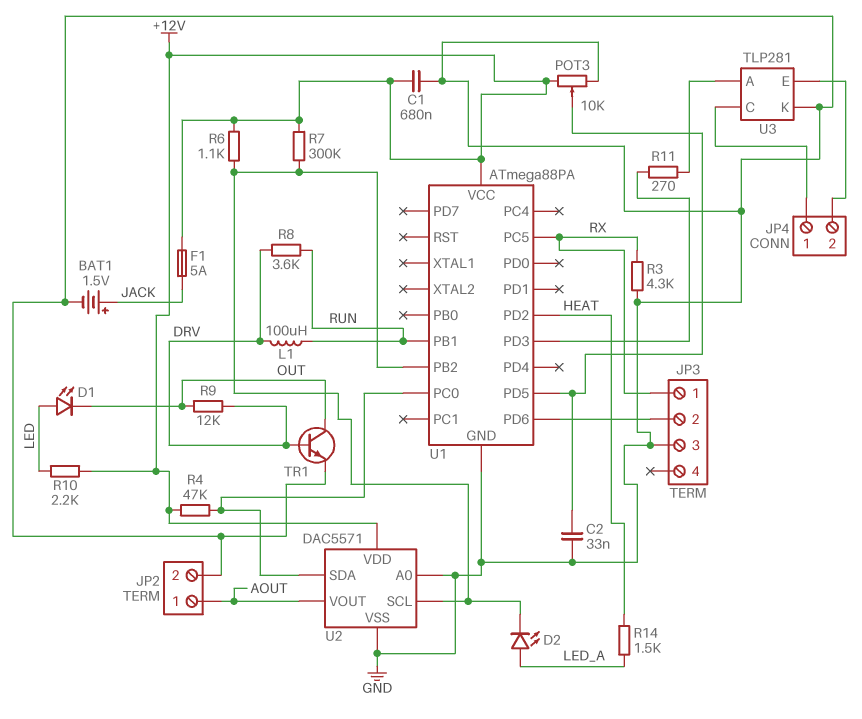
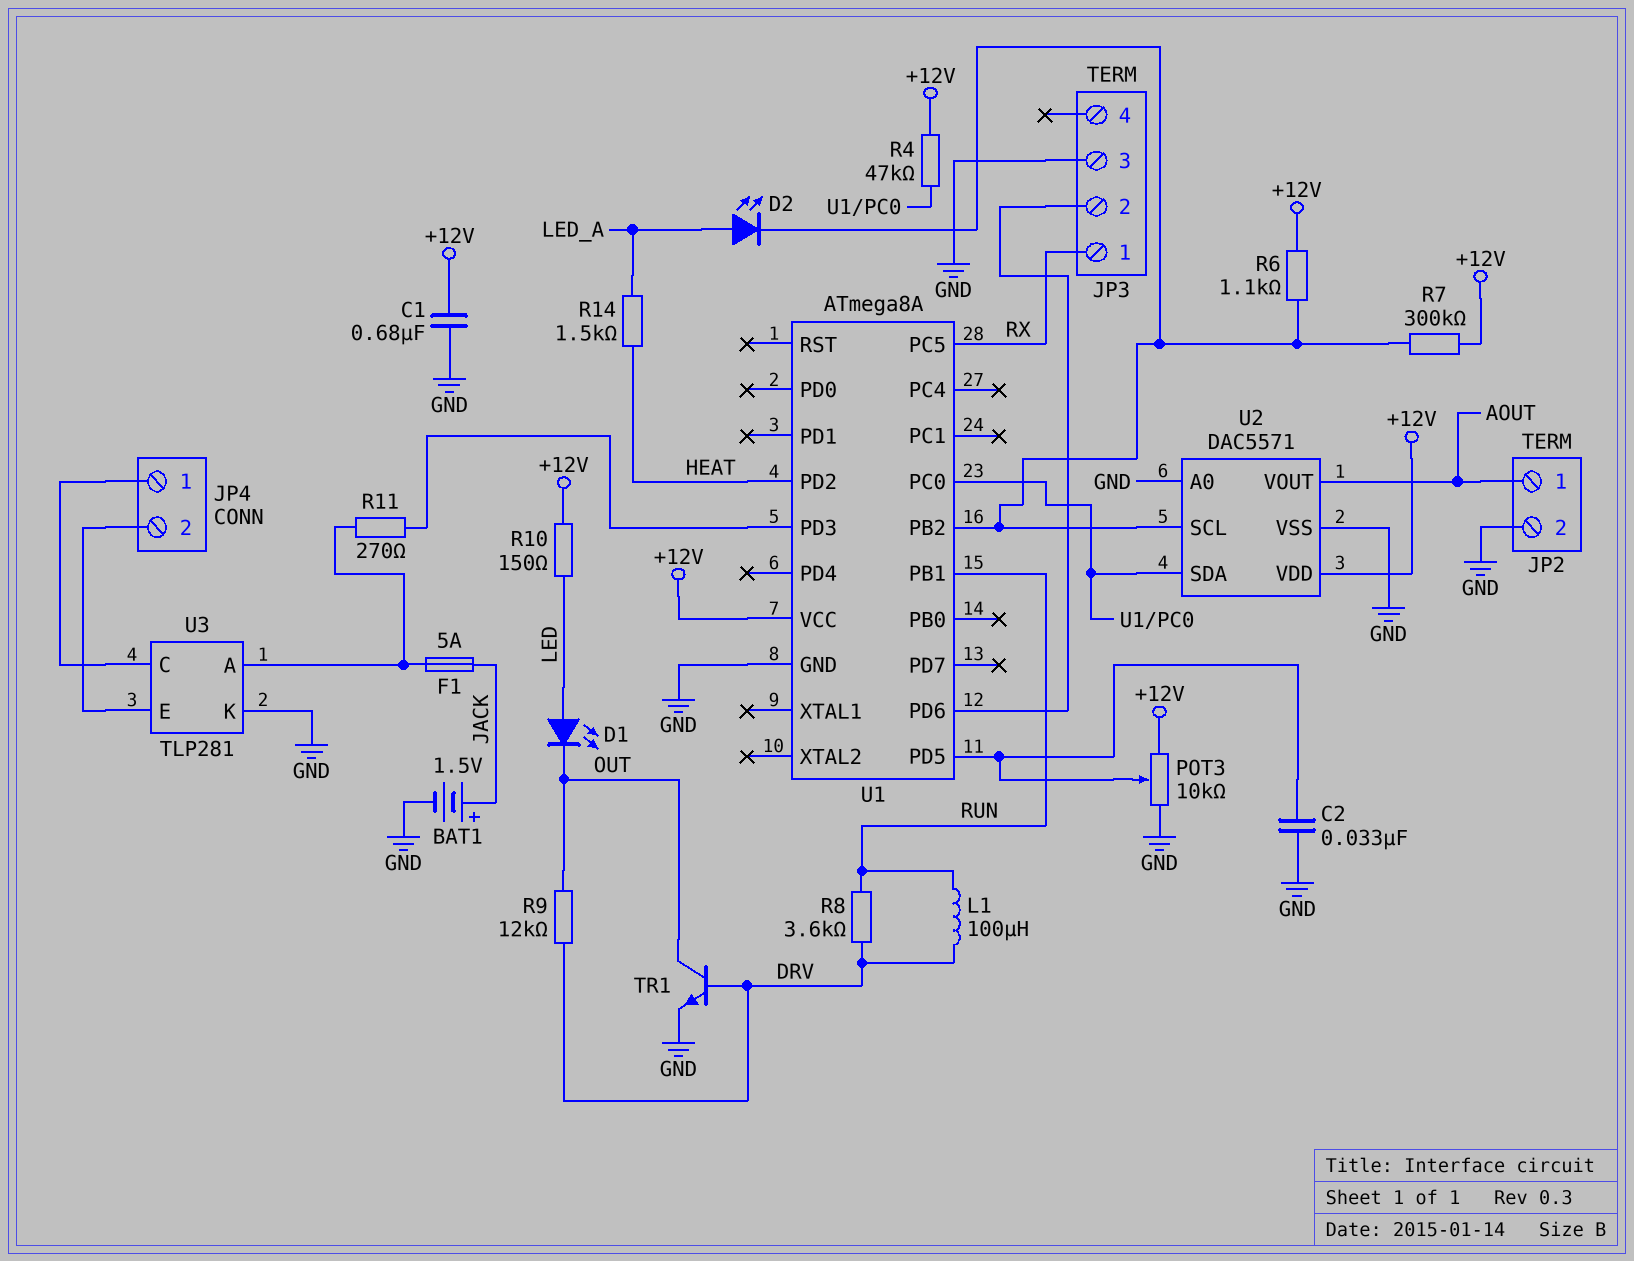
F1: 5A (+12V, JACK) -> 5A (JACK, U3/A)
R3: 4.3k (GND, RX) -> none
R10: 2.2k (+12V, LED) -> 150 (+12V, LED)
U1: ATmega88PA -> ATmega8A

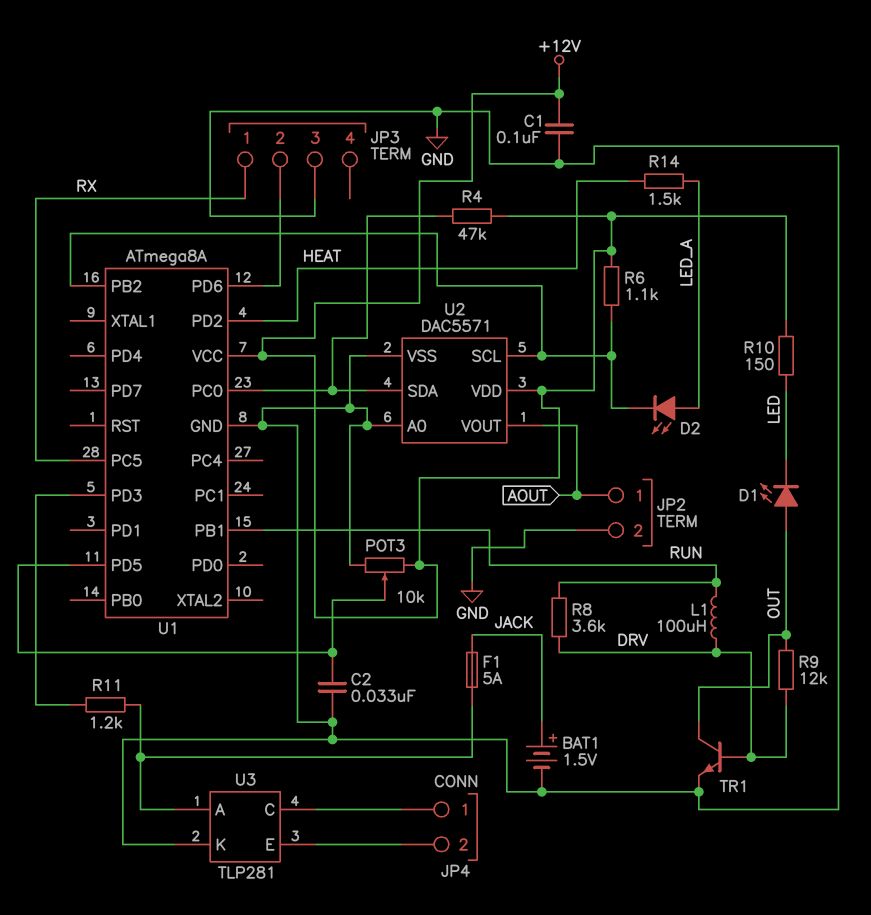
C1: 680nF (+12V, GND) -> 100nF (+12V, GND)
D1: LED (A LED, K OUT) -> LED (A OUT, K LED)
R7: 300k (+12V, U1/PB2) -> none
R11: 270 (U1/PD3, U3/A) -> 1.2k (U1/PD3, U3/A)

